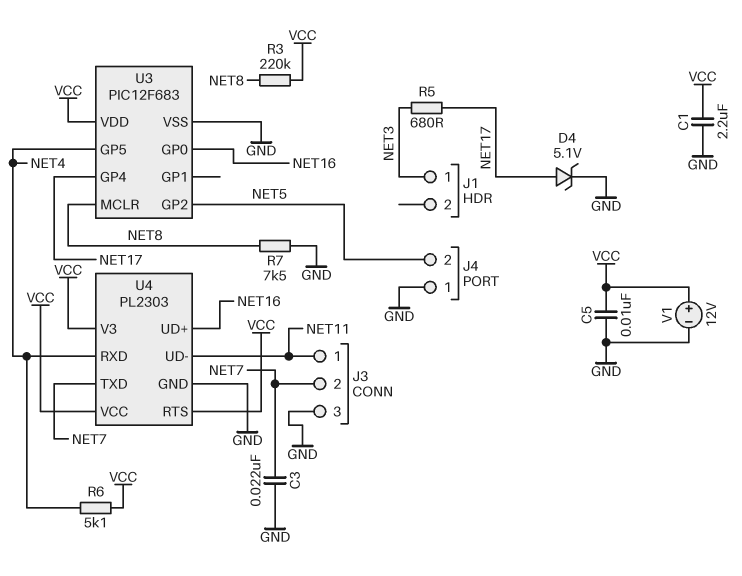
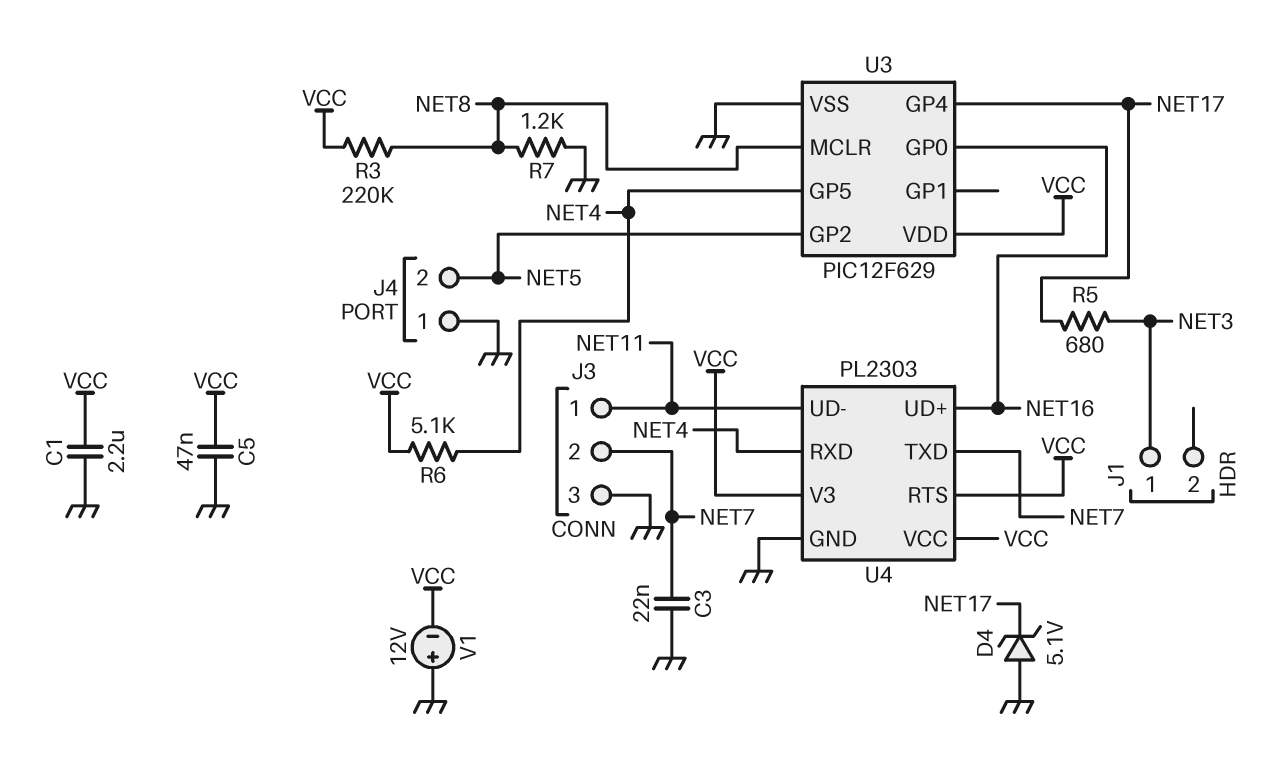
C5: 10nF (GND, VCC) -> 47nF (GND, VCC)
D4: zener 5.1V (A NET17, K GND) -> zener 5.1V (A GND, K NET17)
R7: 7.5k (GND, NET8) -> 1.2k (GND, NET8)
U3: PIC12F683 -> PIC12F629
V1: 12V (plus VCC, minus GND) -> 12V (plus GND, minus VCC)

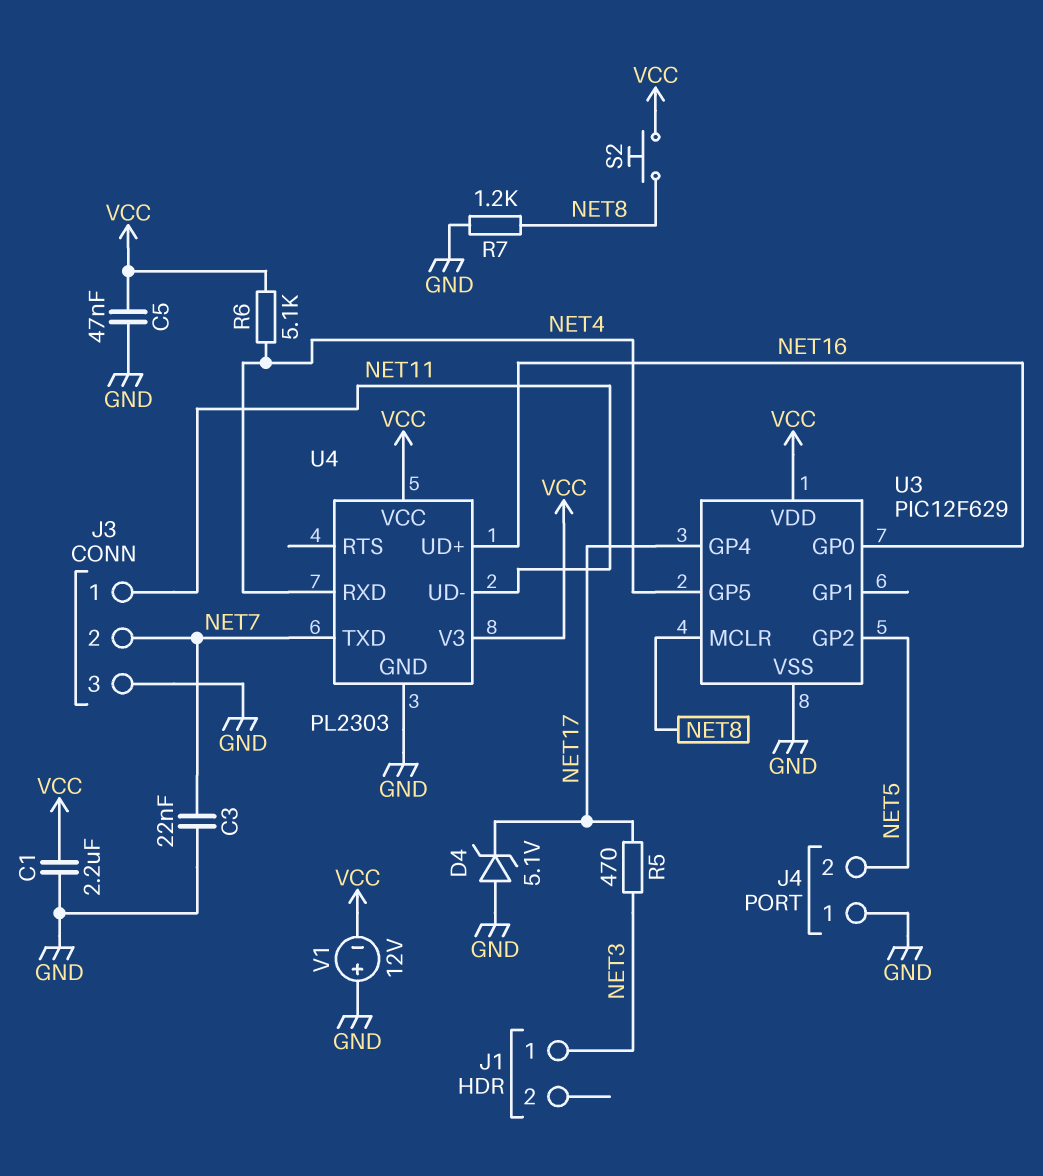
R3: 220k (NET8, VCC) -> none
R5: 680 (NET3, NET17) -> 470 (NET3, NET17)
S2: none -> button (NET8, VCC)
U4 pin RTS: VCC -> none

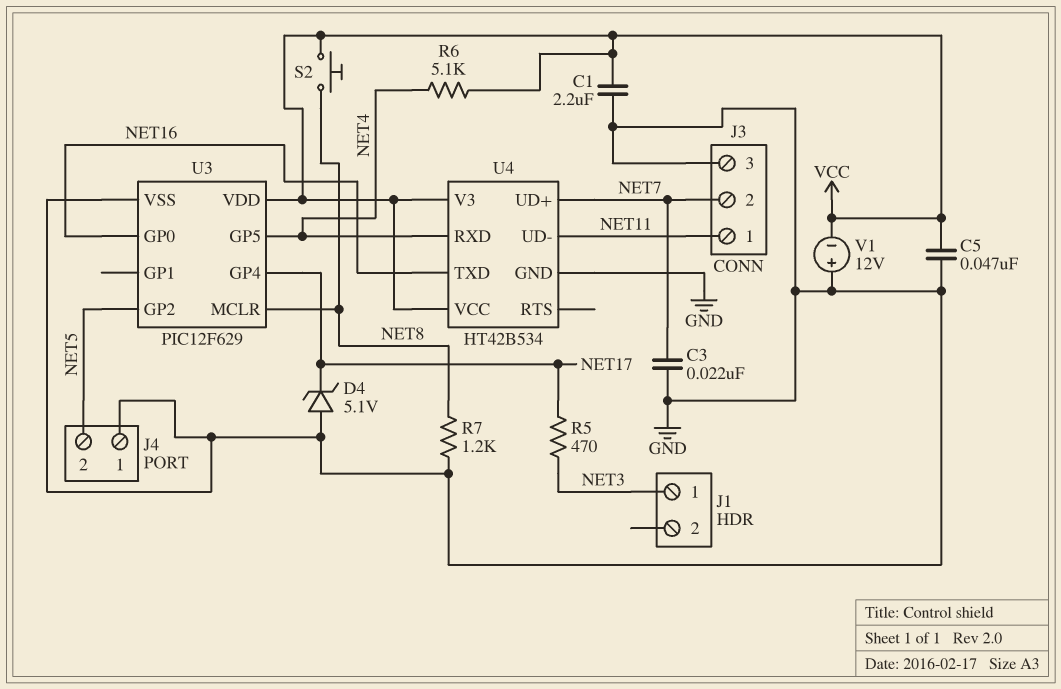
U4: PL2303 -> HT42B534
U4 pin TXD: NET7 -> NET16
U4 pin UD+: NET16 -> NET7

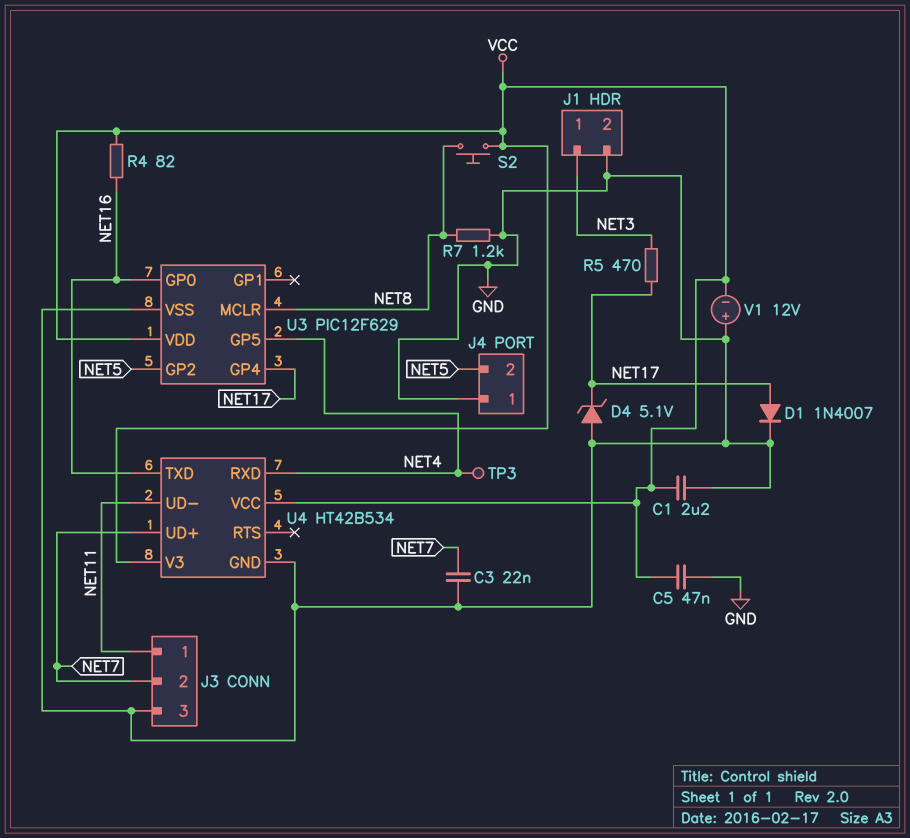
D1: none -> diode 1N4007 (A NET17, K GND)
J1 pin 2: none -> GND
R4: none -> 82 (NET16, VCC)
R6: 5.1k (NET4, VCC) -> none
TP3: none -> test point (NET4)

